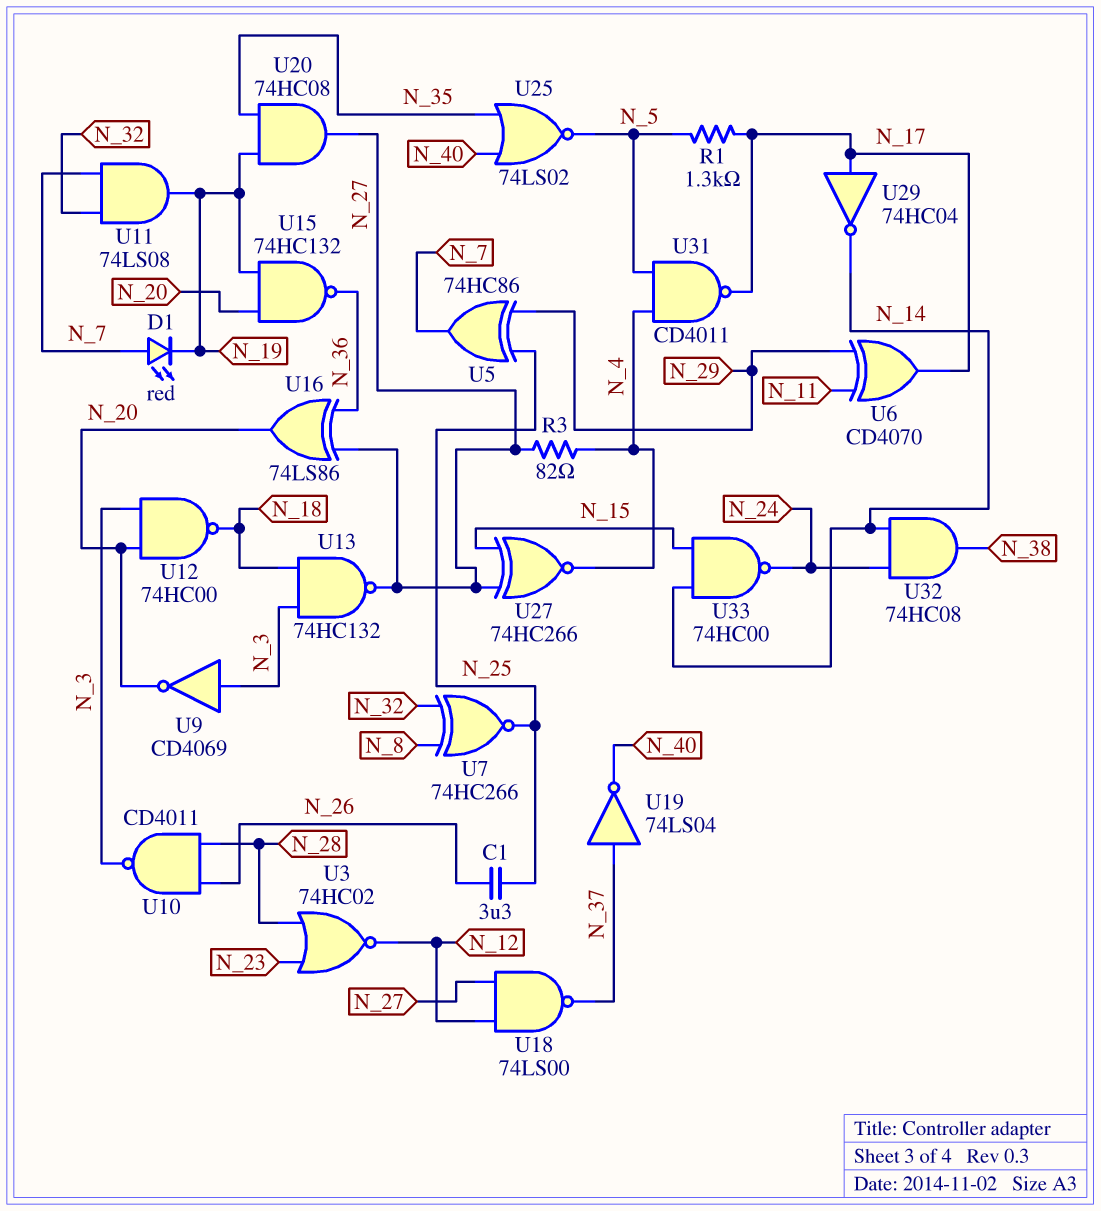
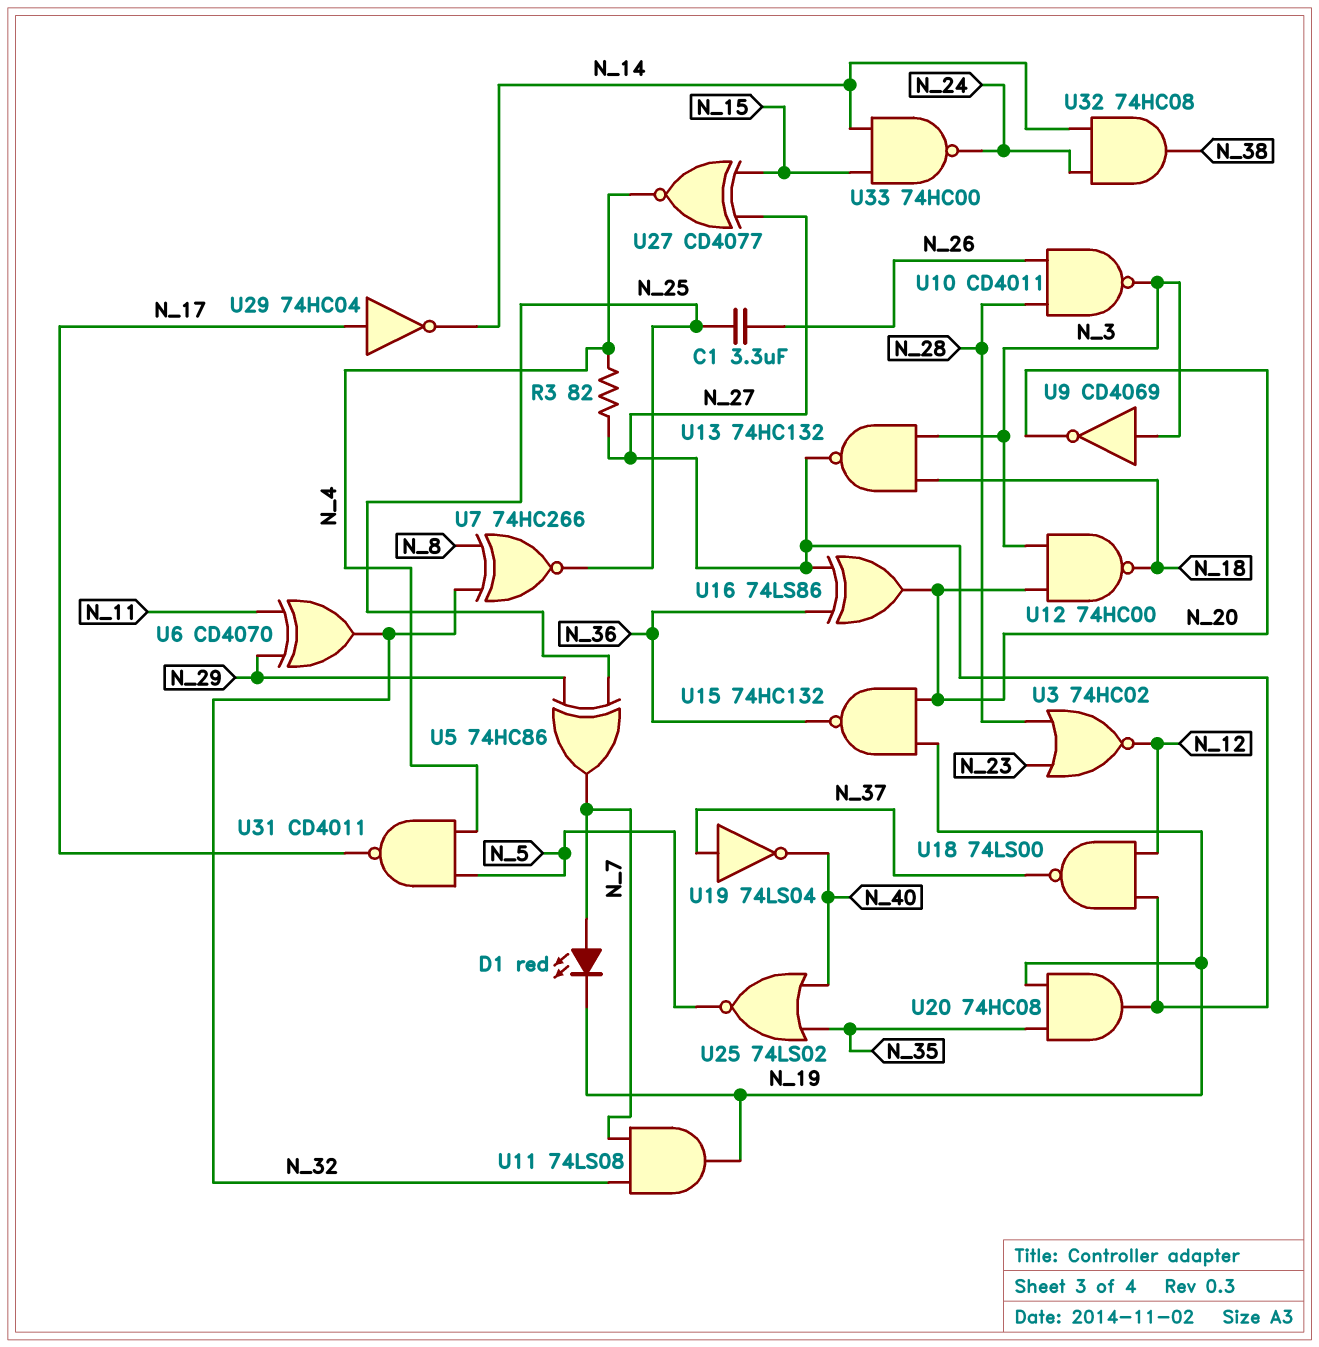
R1: 1.3k (N_5, N_17) -> none
U6: XOR CD4070 (in N_11, in N_29, out N_17) -> XOR CD4070 (in N_11, in N_29, out N_32)
U27: XNOR 74HC266 (in N_15, in N_27, out N_4) -> XNOR CD4077 (in N_15, in N_27, out N_4)

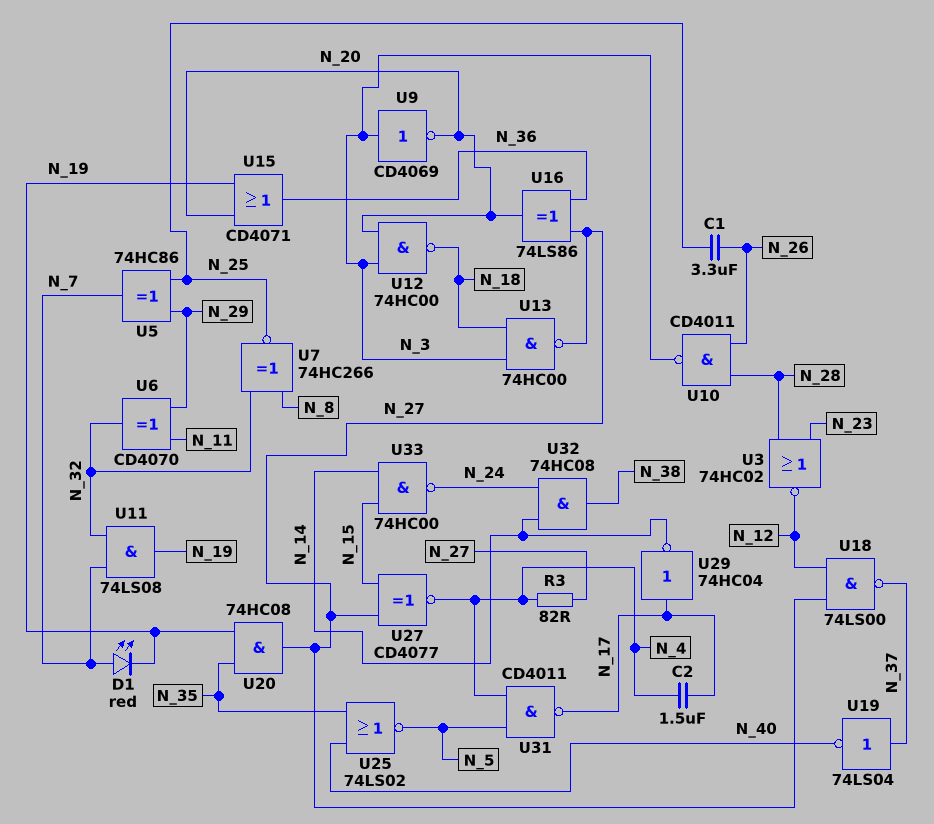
C2: none -> 1.5uF (N_4, N_17)
U13: NAND 74HC132 (in N_3, in N_18, out N_27) -> NAND 74HC00 (in N_3, in N_18, out N_27)
U15: NAND 74HC132 (in N_19, in N_20, out N_36) -> OR CD4071 (in N_19, in N_20, out N_36)

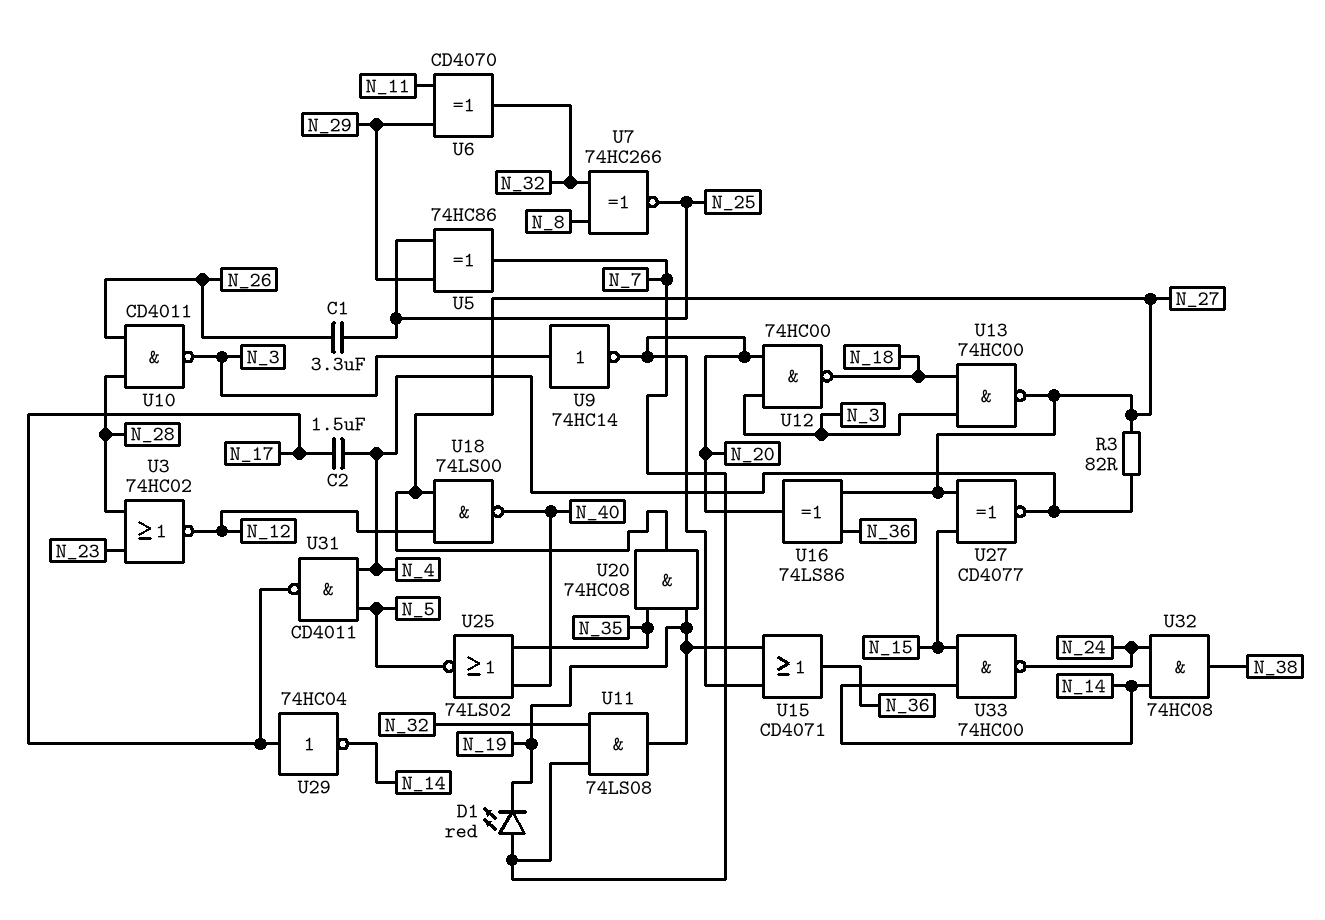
U9: NOT CD4069 (in N_3, out N_20) -> NOT 74HC14 (in N_3, out N_20)
U18: NAND 74LS00 (in N_12, in N_27, out N_37) -> NAND 74LS00 (in N_12, in N_27, out N_40)
U19: NOT 74LS04 (in N_37, out N_40) -> none

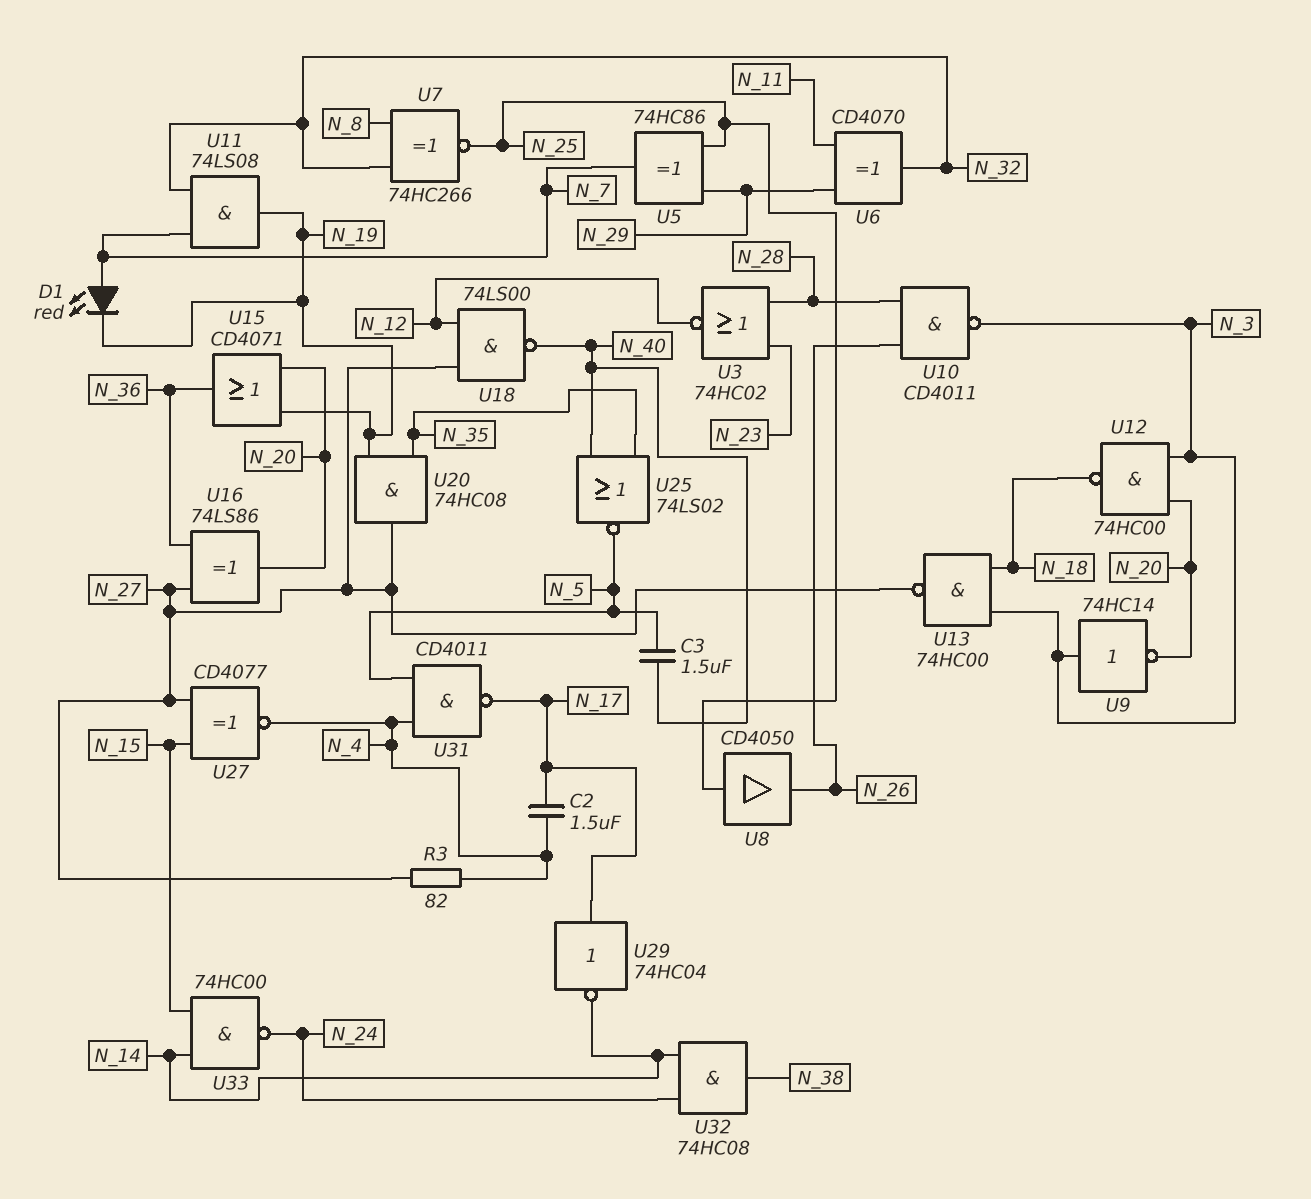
C1: 3.3uF (N_25, N_26) -> none
C3: none -> 1.5uF (N_5, N_40)
U8: none -> buffer CD4050 (in N_25, out N_26)

